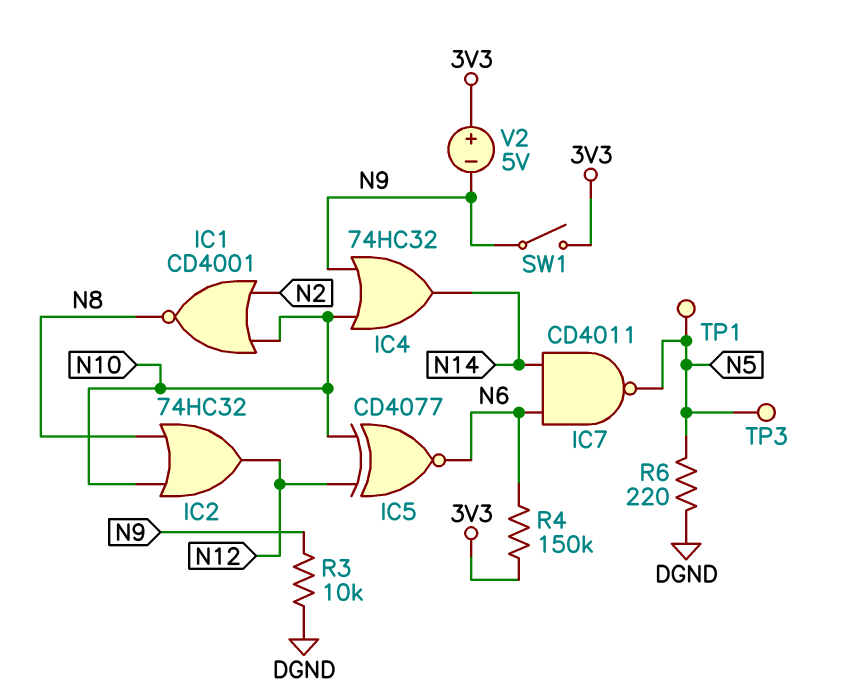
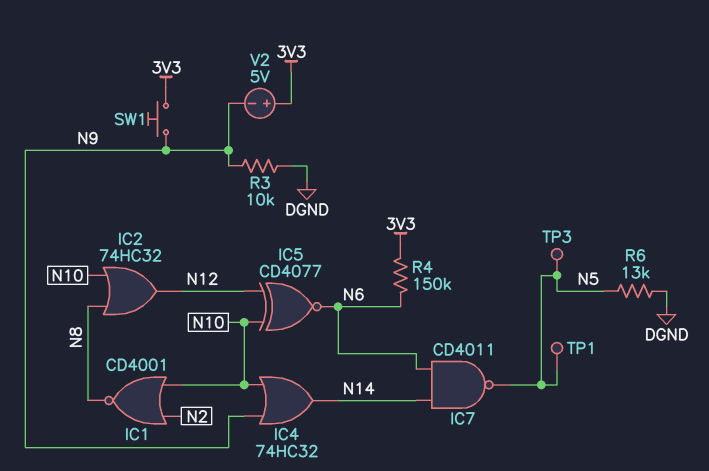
R6: 220 (DGND, N5) -> 13k (DGND, N5)
SW1: switch (3V3, N9) -> button (3V3, N9)

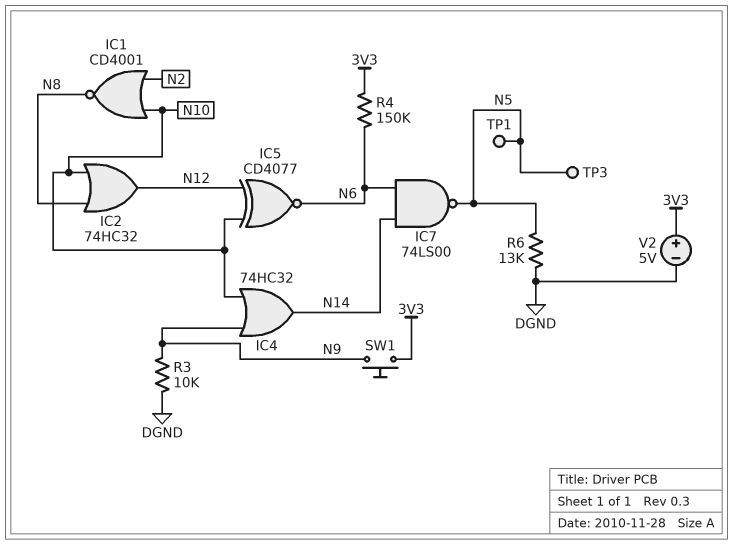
IC7: NAND CD4011 (in N6, in N14, out N5) -> NAND 74LS00 (in N6, in N14, out N5)
V2: 5V (plus 3V3, minus N9) -> 5V (plus 3V3, minus DGND)

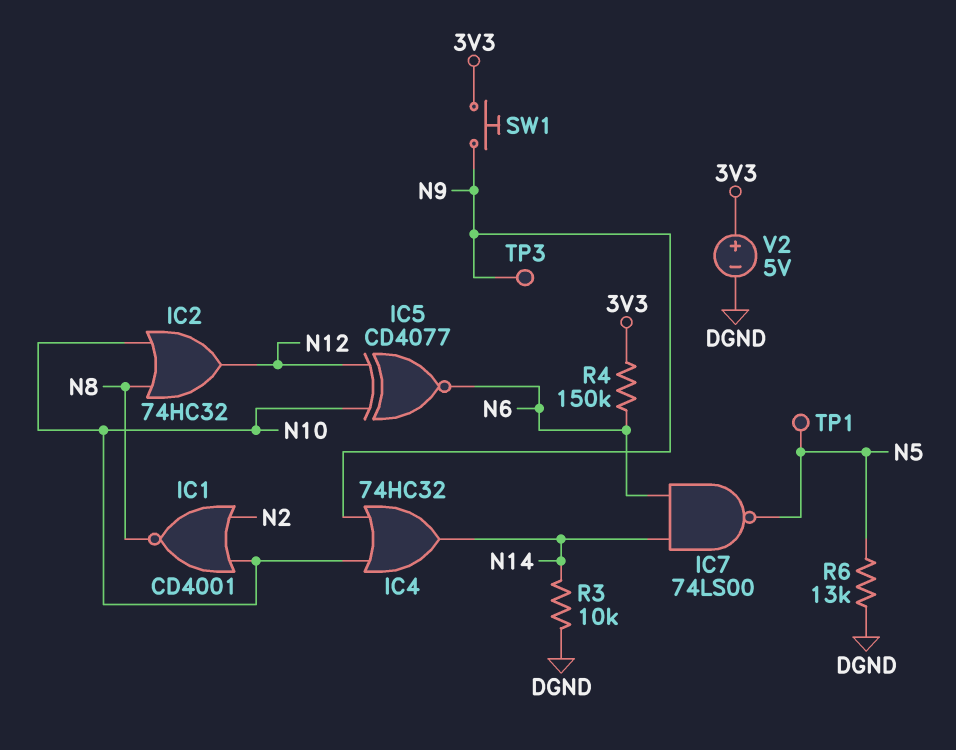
R3: 10k (DGND, N9) -> 10k (DGND, N14)
TP3: test point (N5) -> test point (N9)

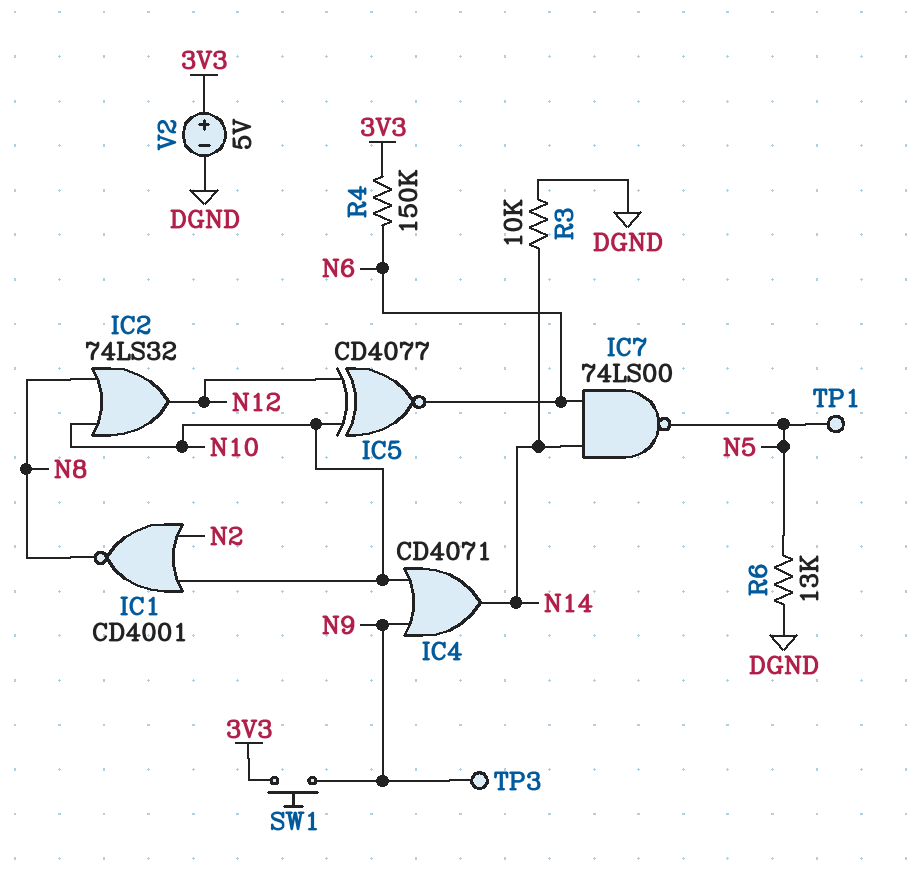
IC2: OR 74HC32 (in N8, in N10, out N12) -> OR 74LS32 (in N8, in N10, out N12)
IC4: OR 74HC32 (in N9, in N10, out N14) -> OR CD4071 (in N9, in N10, out N14)

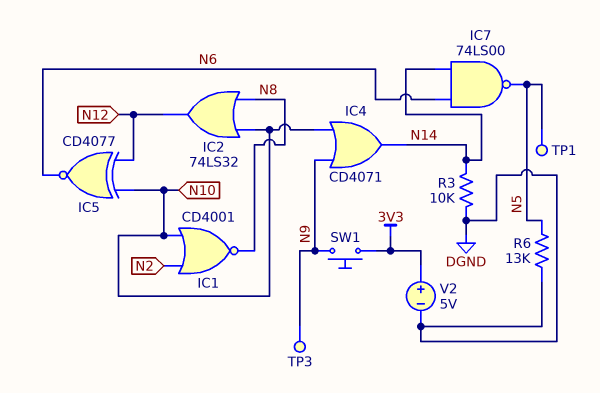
R4: 150k (3V3, N6) -> none

